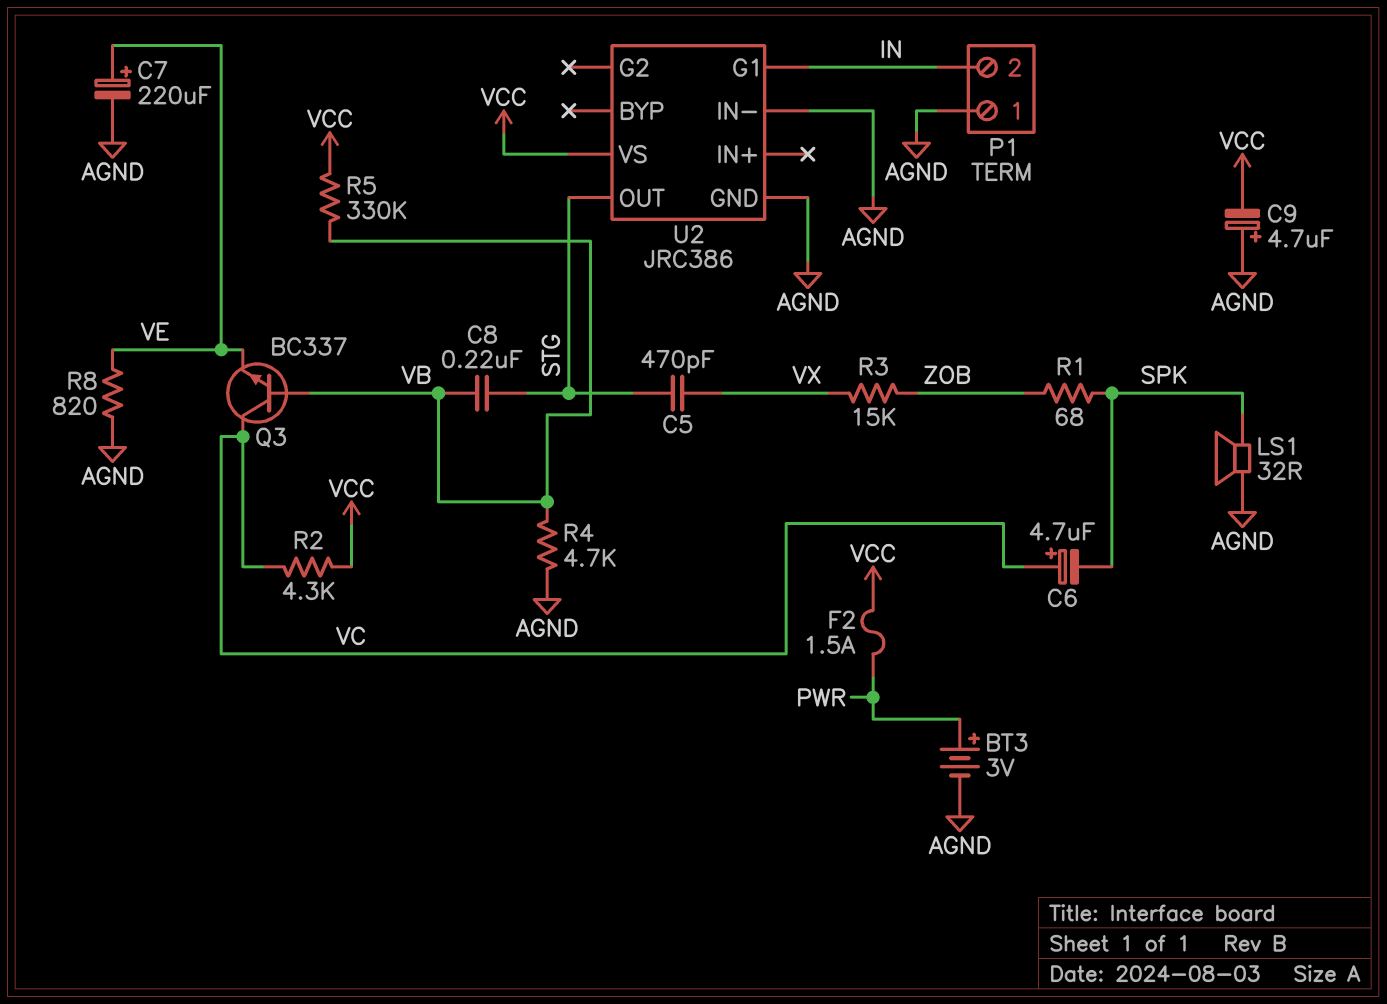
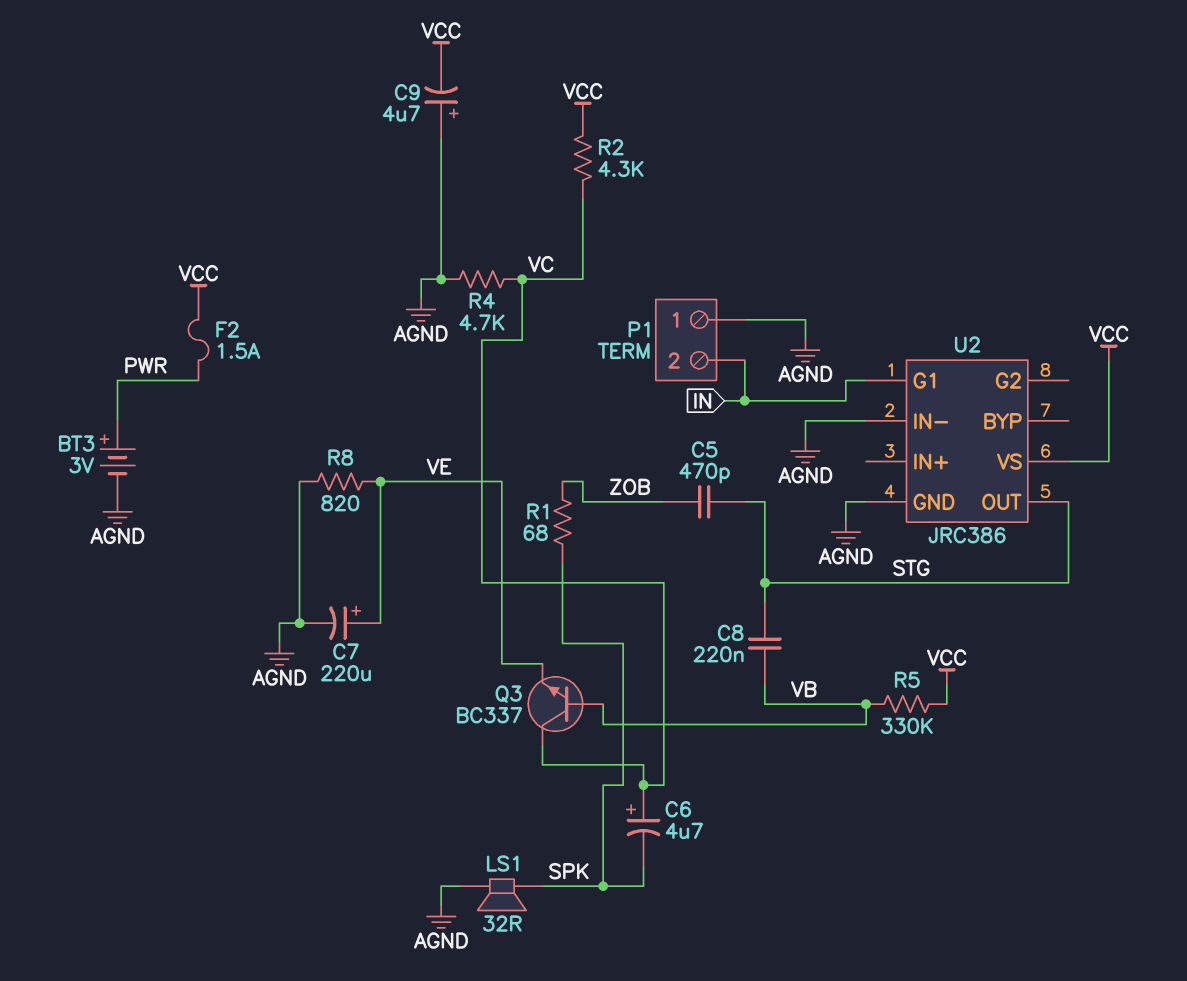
C5: 470pF (STG, VX) -> 470pF (STG, ZOB)
R3: 15k (VX, ZOB) -> none
R4: 4.7k (AGND, VB) -> 4.7k (AGND, VC)

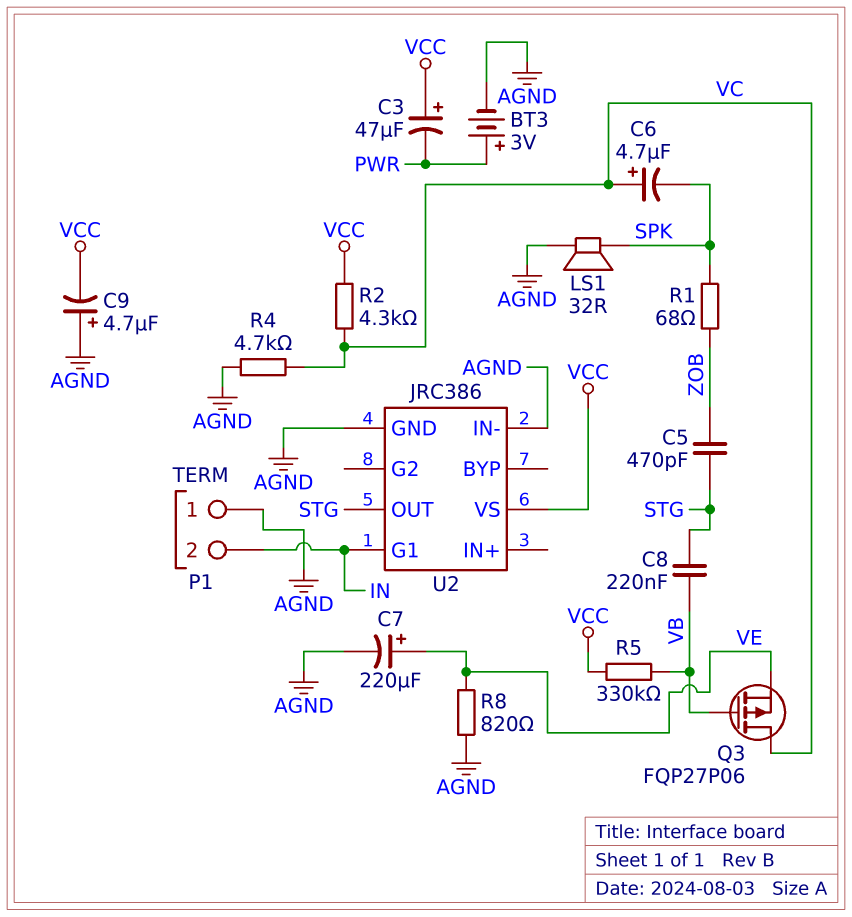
C3: none -> 47uF (plus VCC, minus PWR)
F2: 1.5A (PWR, VCC) -> none
Q3: NPN BC337 (B VB, C VC, E VE) -> PMOS FQP27P06 (G VB, D VC, S VE)

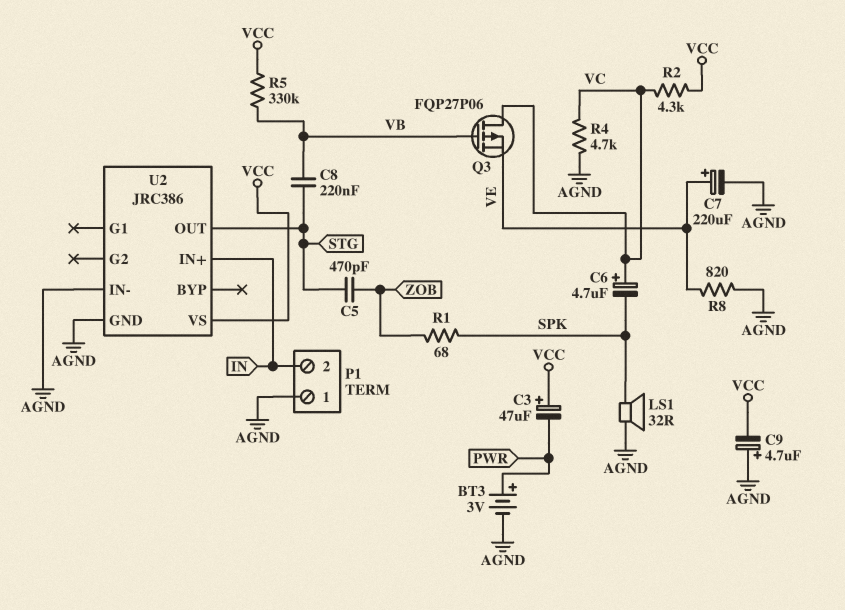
U2 pin G1: IN -> none
U2 pin IN+: none -> IN

